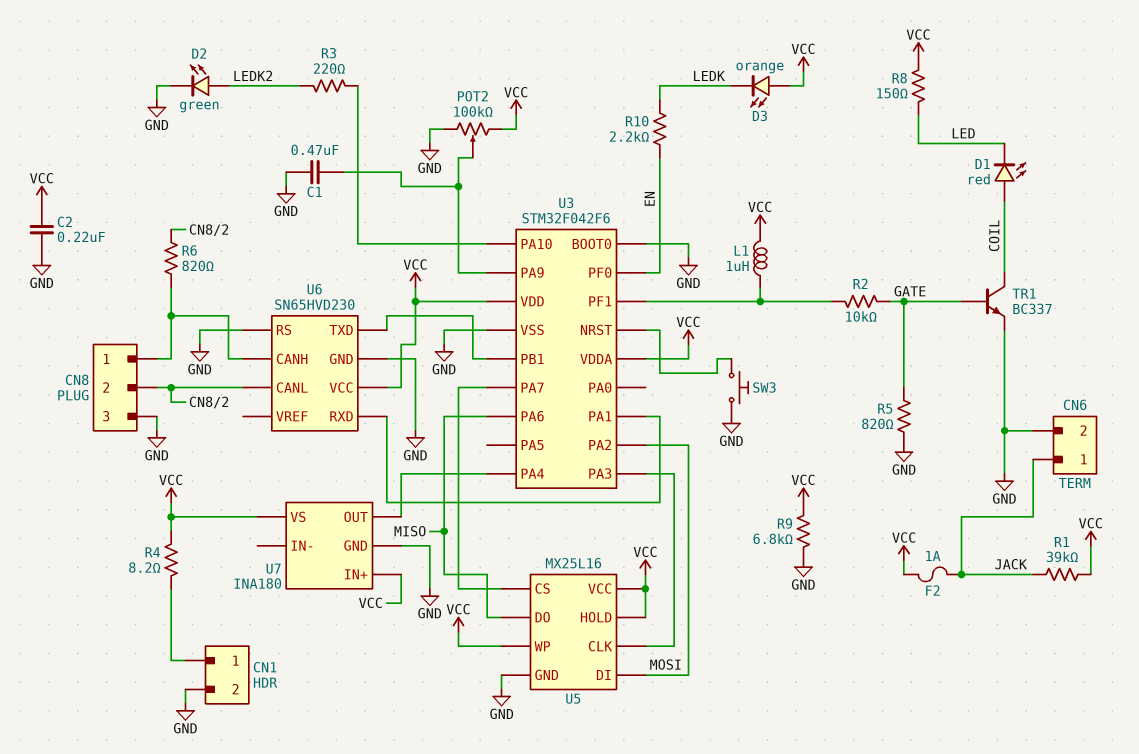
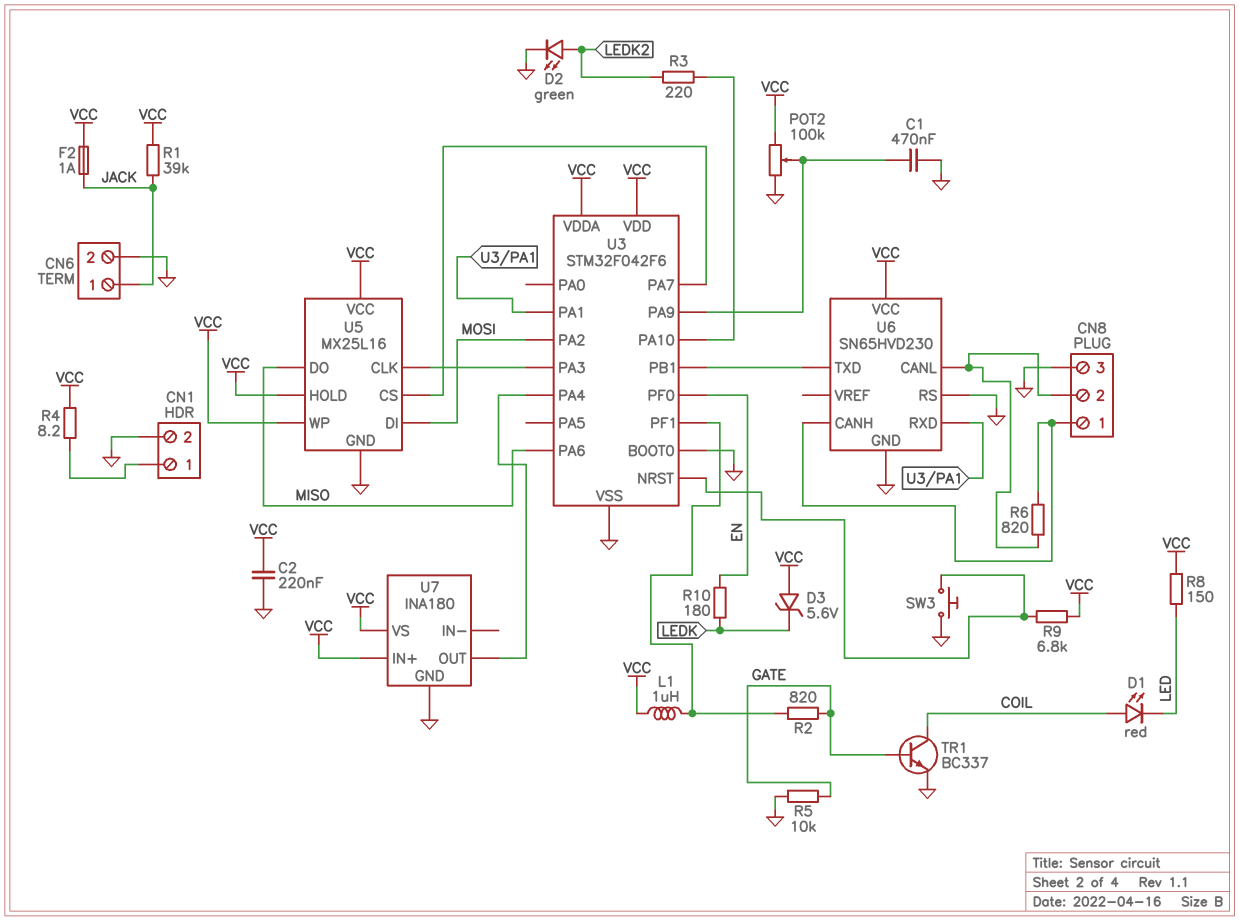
D3: LED orange (A VCC, K LEDK) -> zener 5.6V (A VCC, K LEDK)
R2: 10k (GATE, U3/PF1) -> 820 (GATE, U3/PF1)
R5: 820 (GATE, GND) -> 10k (GATE, GND)
R9: 6.8k (GND, VCC) -> 6.8k (U3/NRST, VCC)
R10: 2.2k (EN, LEDK) -> 180 (EN, LEDK)

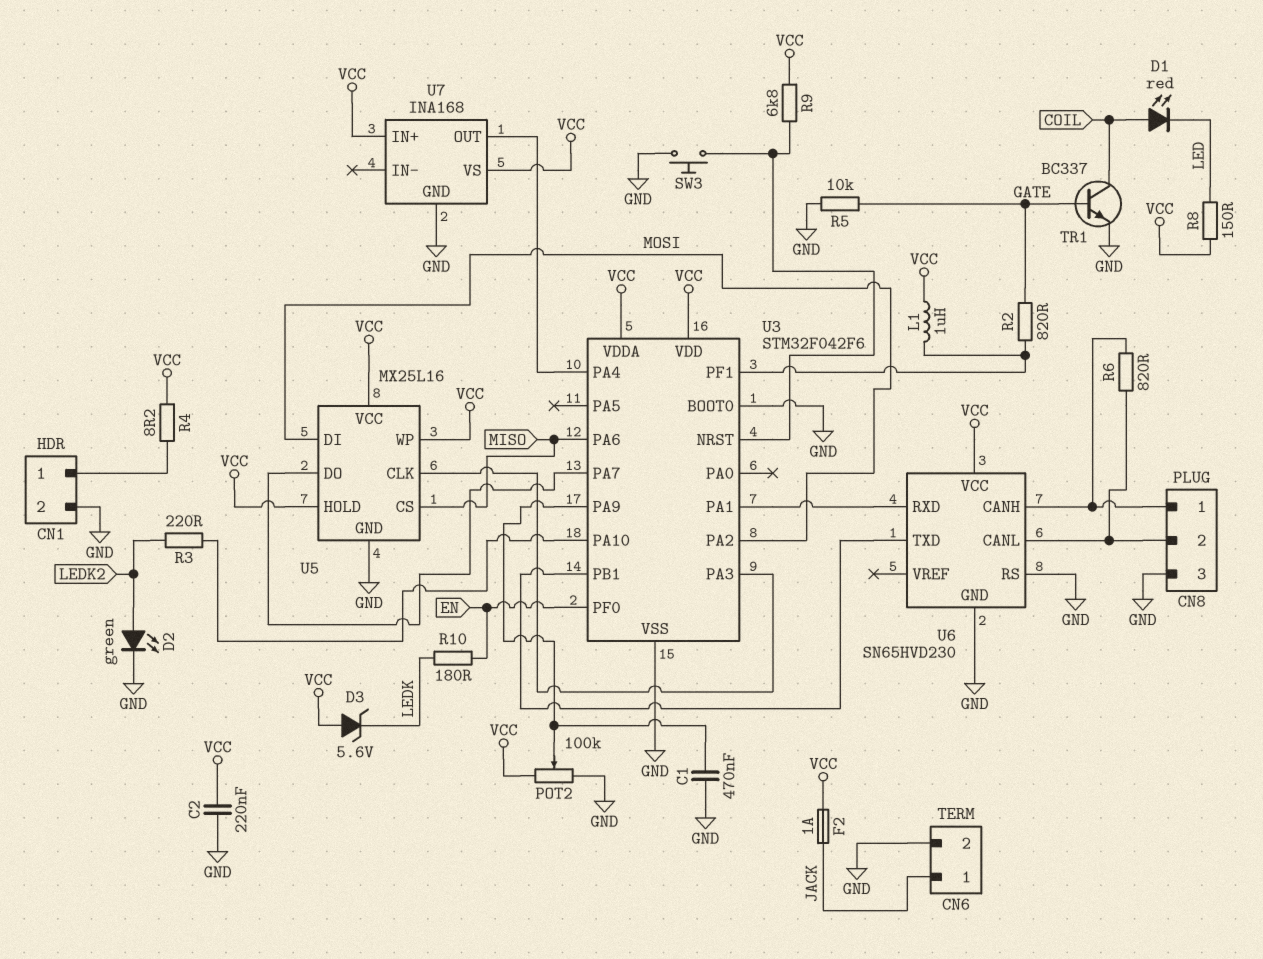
R1: 39k (JACK, VCC) -> none
U5 pin CS: U3/PA7 -> MISO
U5 pin DO: MISO -> U3/PA7
U7: INA180 -> INA168

